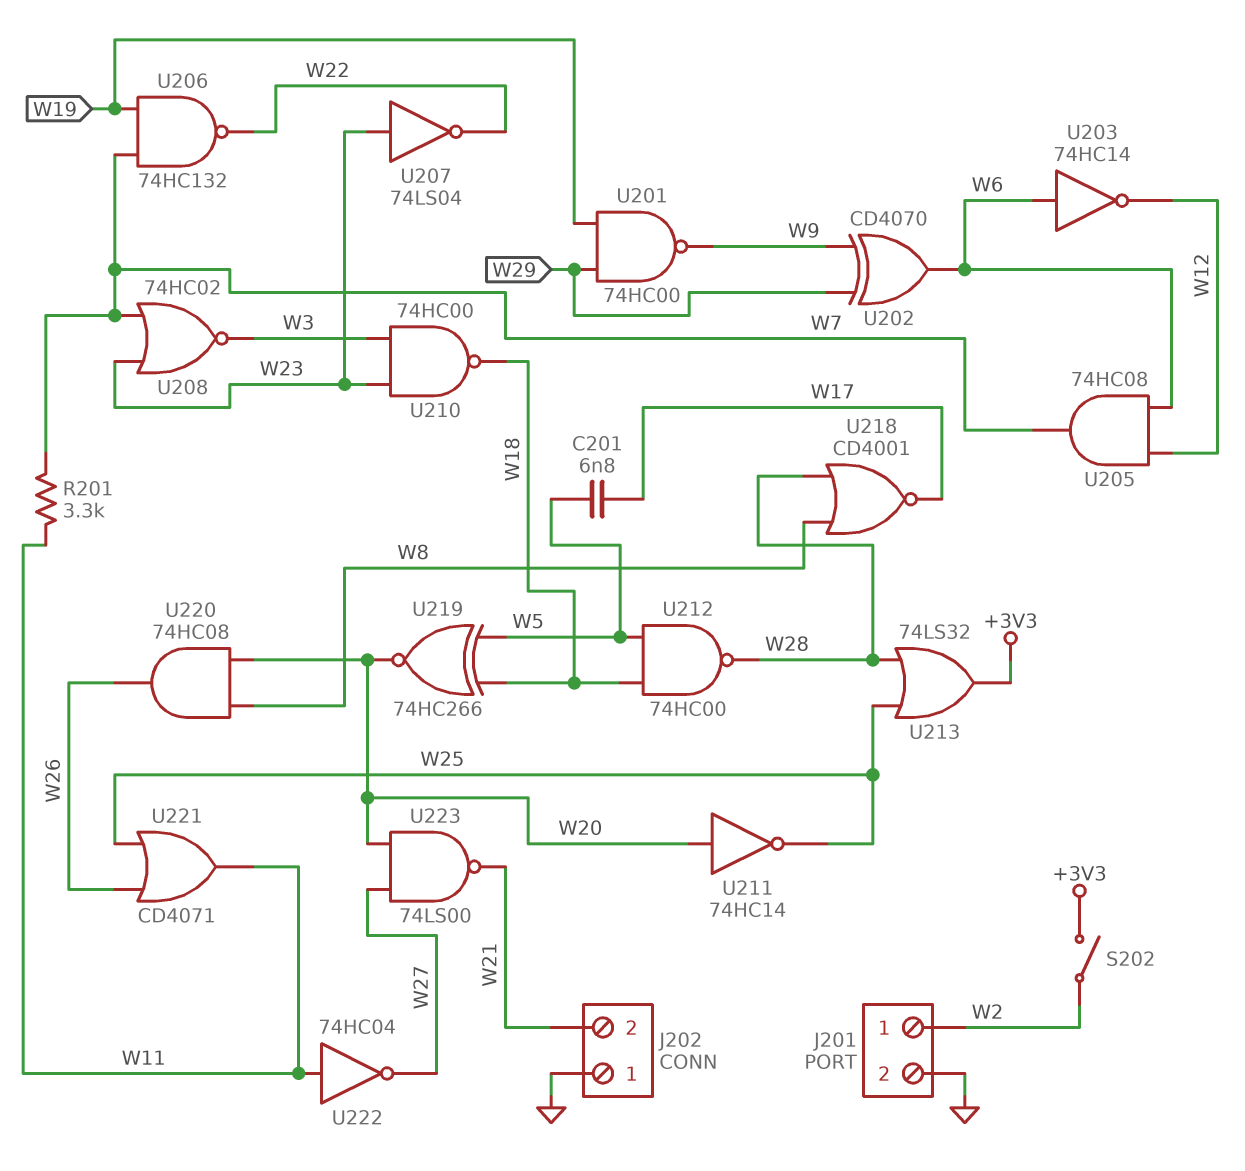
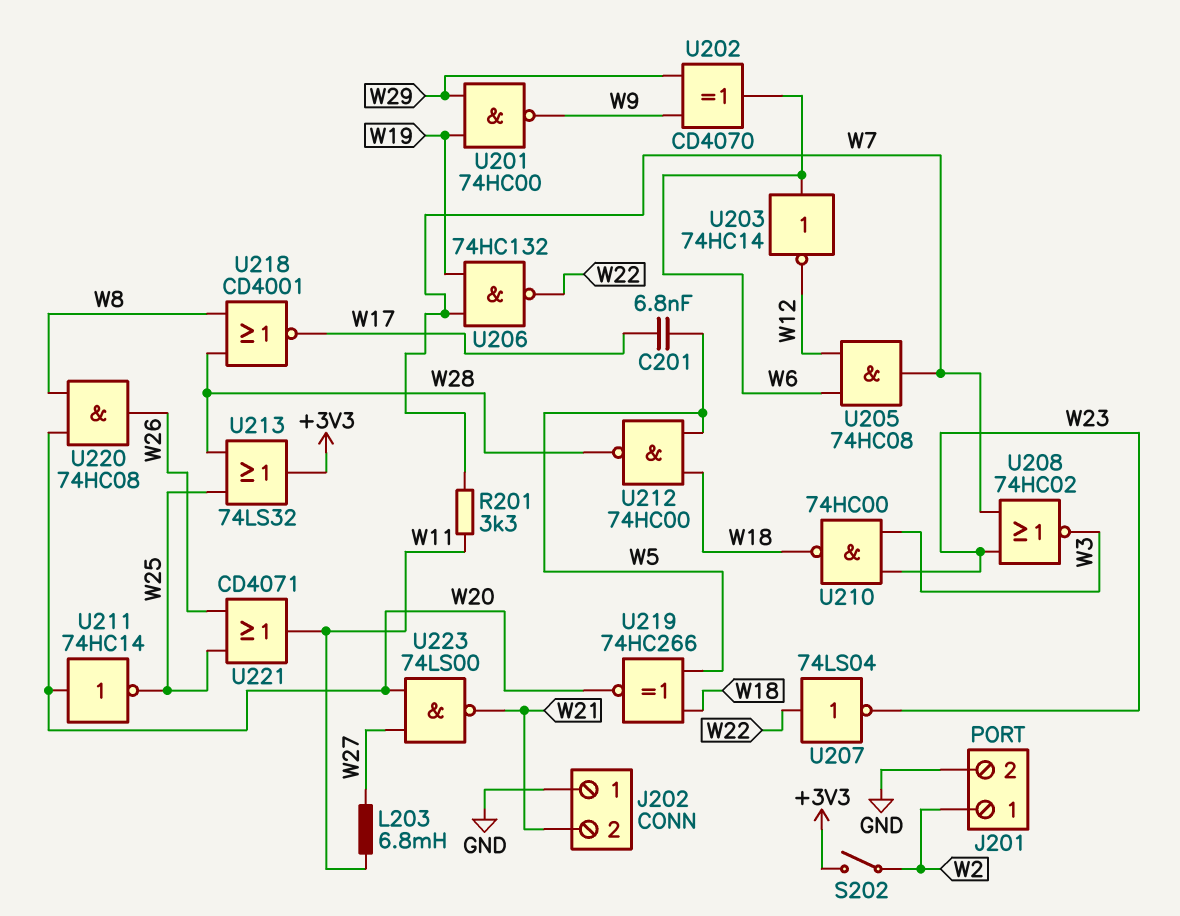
L203: none -> 6.8mH (W11, W27)
U207: NOT 74LS04 (in W23, out W22) -> NOT 74LS04 (in W22, out W23)
U222: NOT 74HC04 (in W11, out W27) -> none

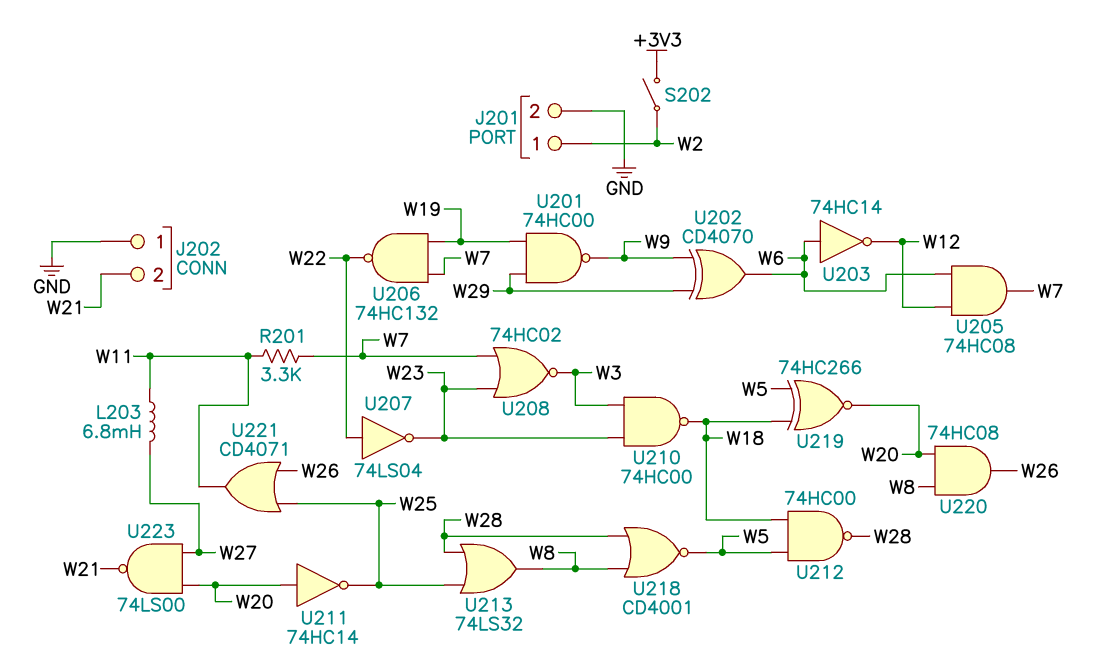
C201: 6.8nF (W5, W17) -> none
U213: OR 74LS32 (in W25, in W28, out +3V3) -> OR 74LS32 (in W25, in W28, out W8)
U218: NOR CD4001 (in W8, in W28, out W17) -> NOR CD4001 (in W8, in W28, out W5)

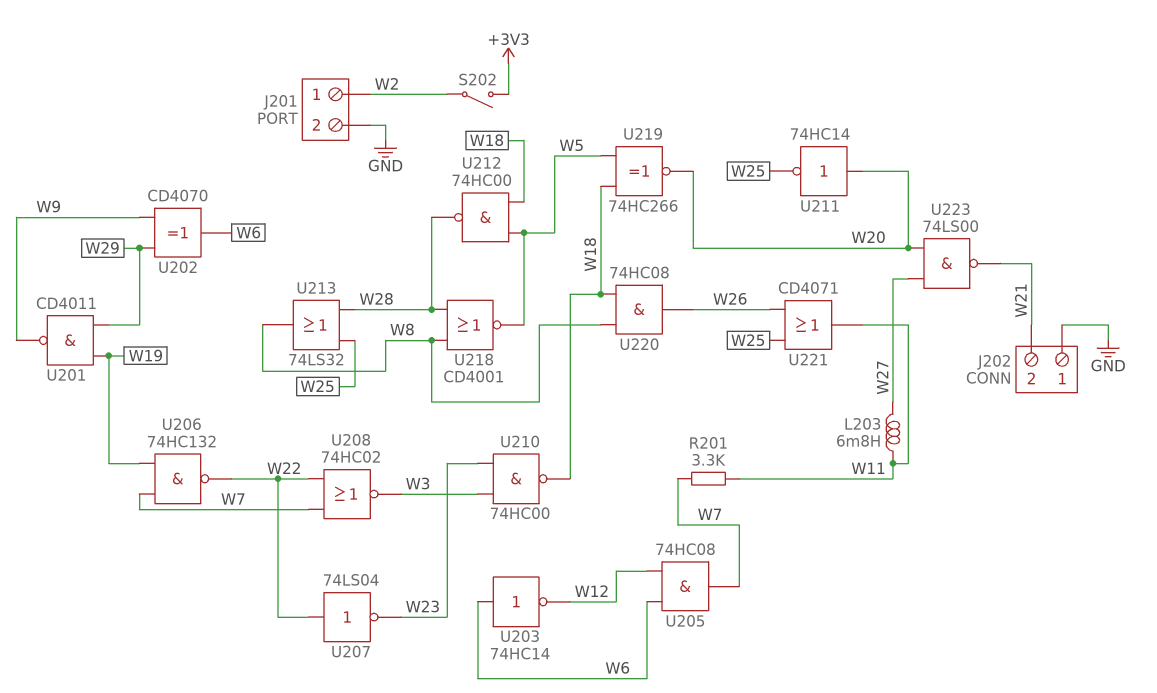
U201: NAND 74HC00 (in W19, in W29, out W9) -> NAND CD4011 (in W19, in W29, out W9)
U208: NOR 74HC02 (in W7, in W23, out W3) -> NOR 74HC02 (in W7, in W22, out W3)
U220: AND 74HC08 (in W8, in W20, out W26) -> AND 74HC08 (in W8, in W18, out W26)

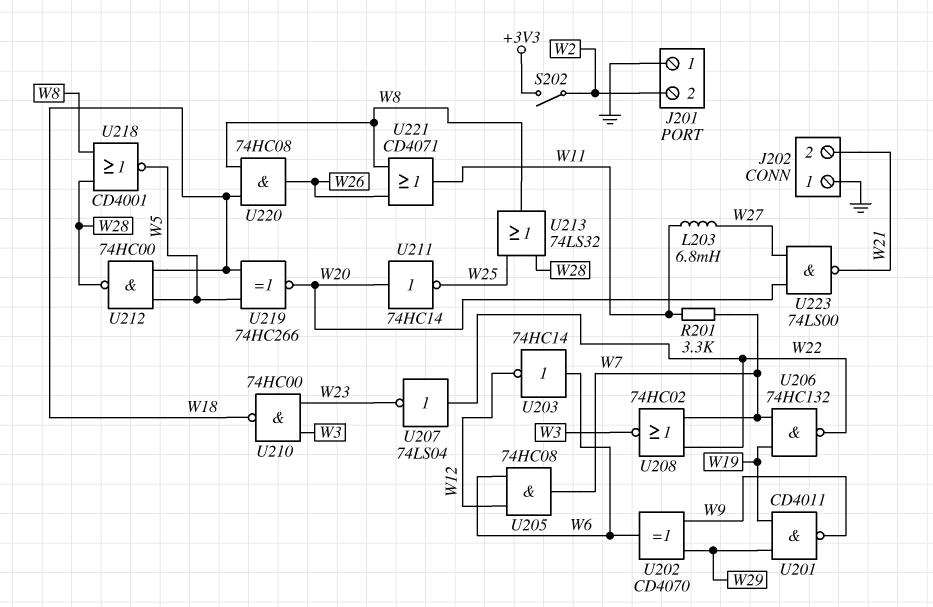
J201 pin 1: W2 -> GND
J201 pin 2: GND -> W2
U221: OR CD4071 (in W25, in W26, out W11) -> OR CD4071 (in W8, in W26, out W11)

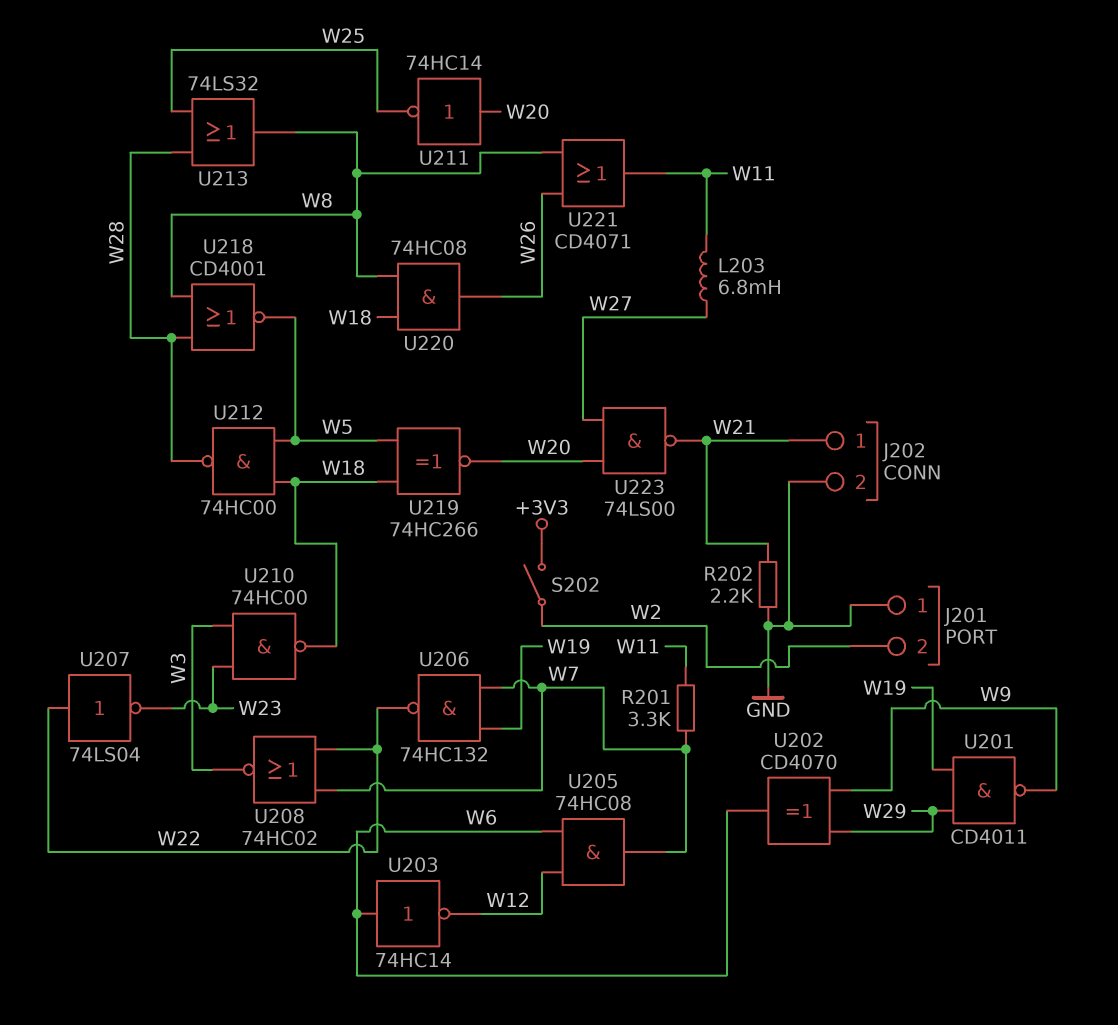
J202 pin 1: GND -> W21
J202 pin 2: W21 -> GND
R202: none -> 2.2k (GND, W21)

